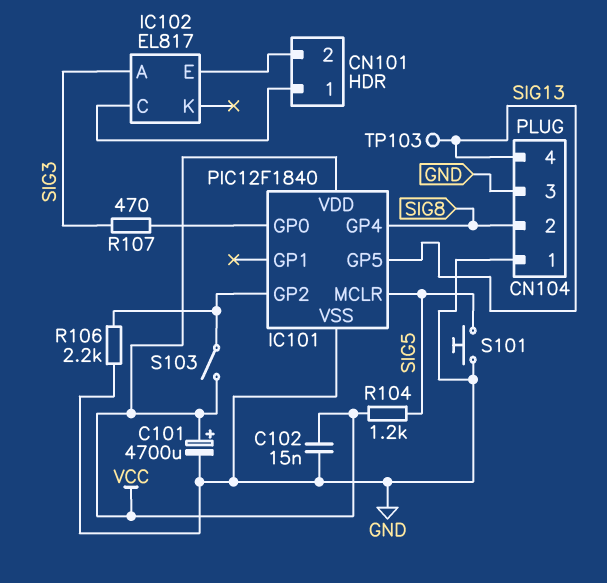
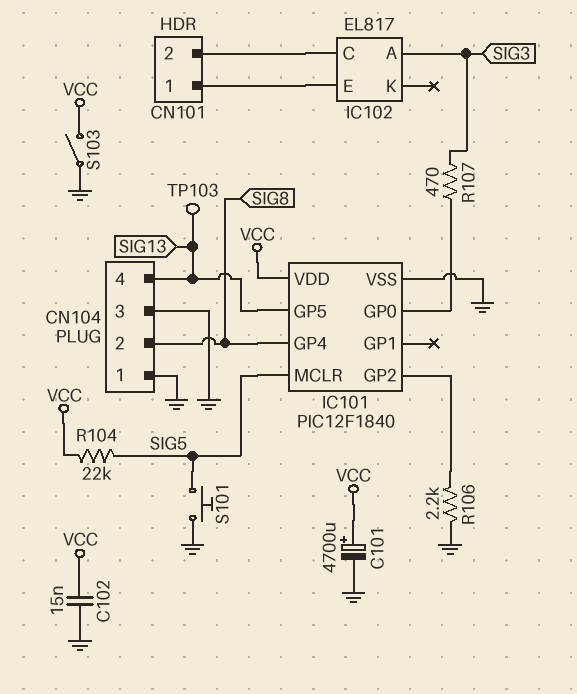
IC102 pin C: CN101/1 -> CN101/2
IC102 pin E: CN101/2 -> CN101/1
R104: 1.2k (SIG5, VCC) -> 22k (SIG5, VCC)
S103: switch (IC101/GP2, VCC) -> switch (GND, VCC)

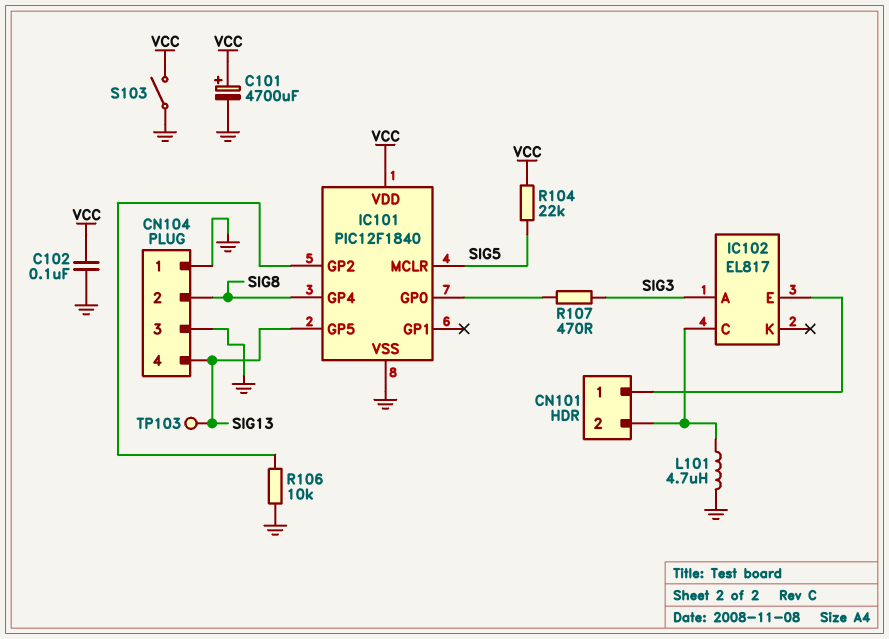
C102: 15nF (GND, VCC) -> 100nF (GND, VCC)
L101: none -> 4.7uH (CN101/2, GND)
R106: 2.2k (GND, IC101/GP2) -> 10k (GND, IC101/GP2)
S101: button (GND, SIG5) -> none

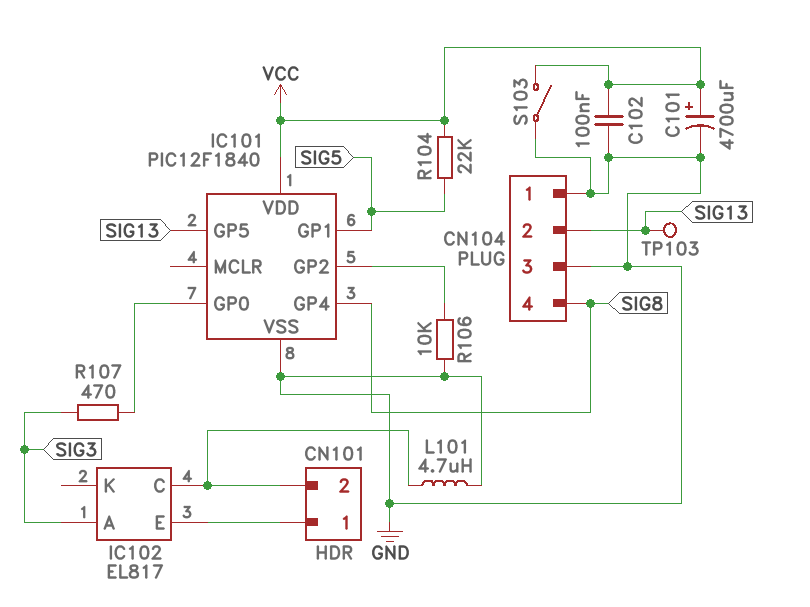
CN104 pin 2: SIG8 -> SIG13
CN104 pin 4: SIG13 -> SIG8
IC101 pin GP1: none -> SIG5
IC101 pin MCLR: SIG5 -> none

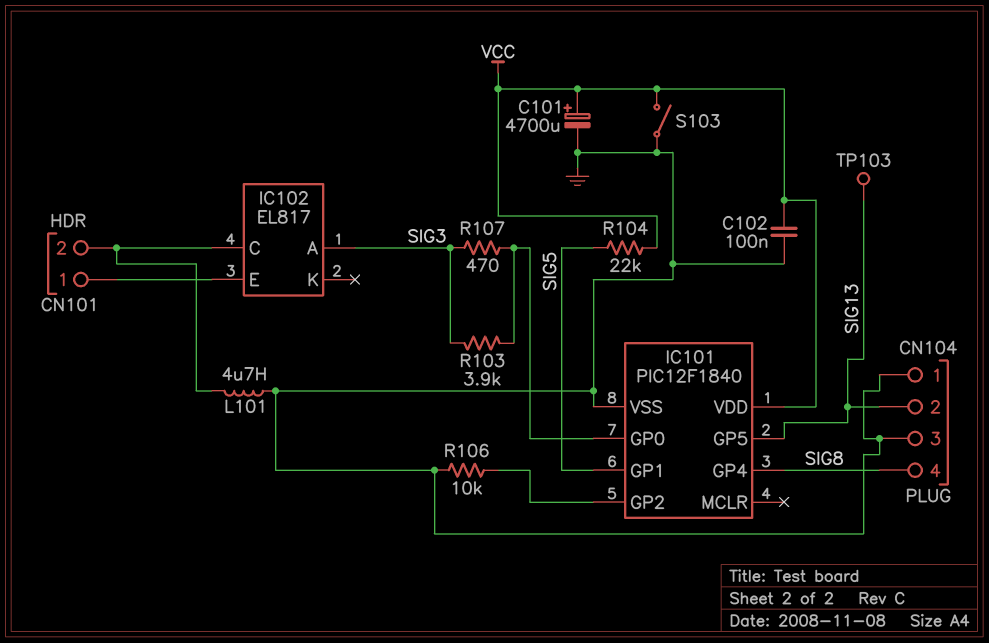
R103: none -> 3.9k (IC101/GP0, SIG3)

